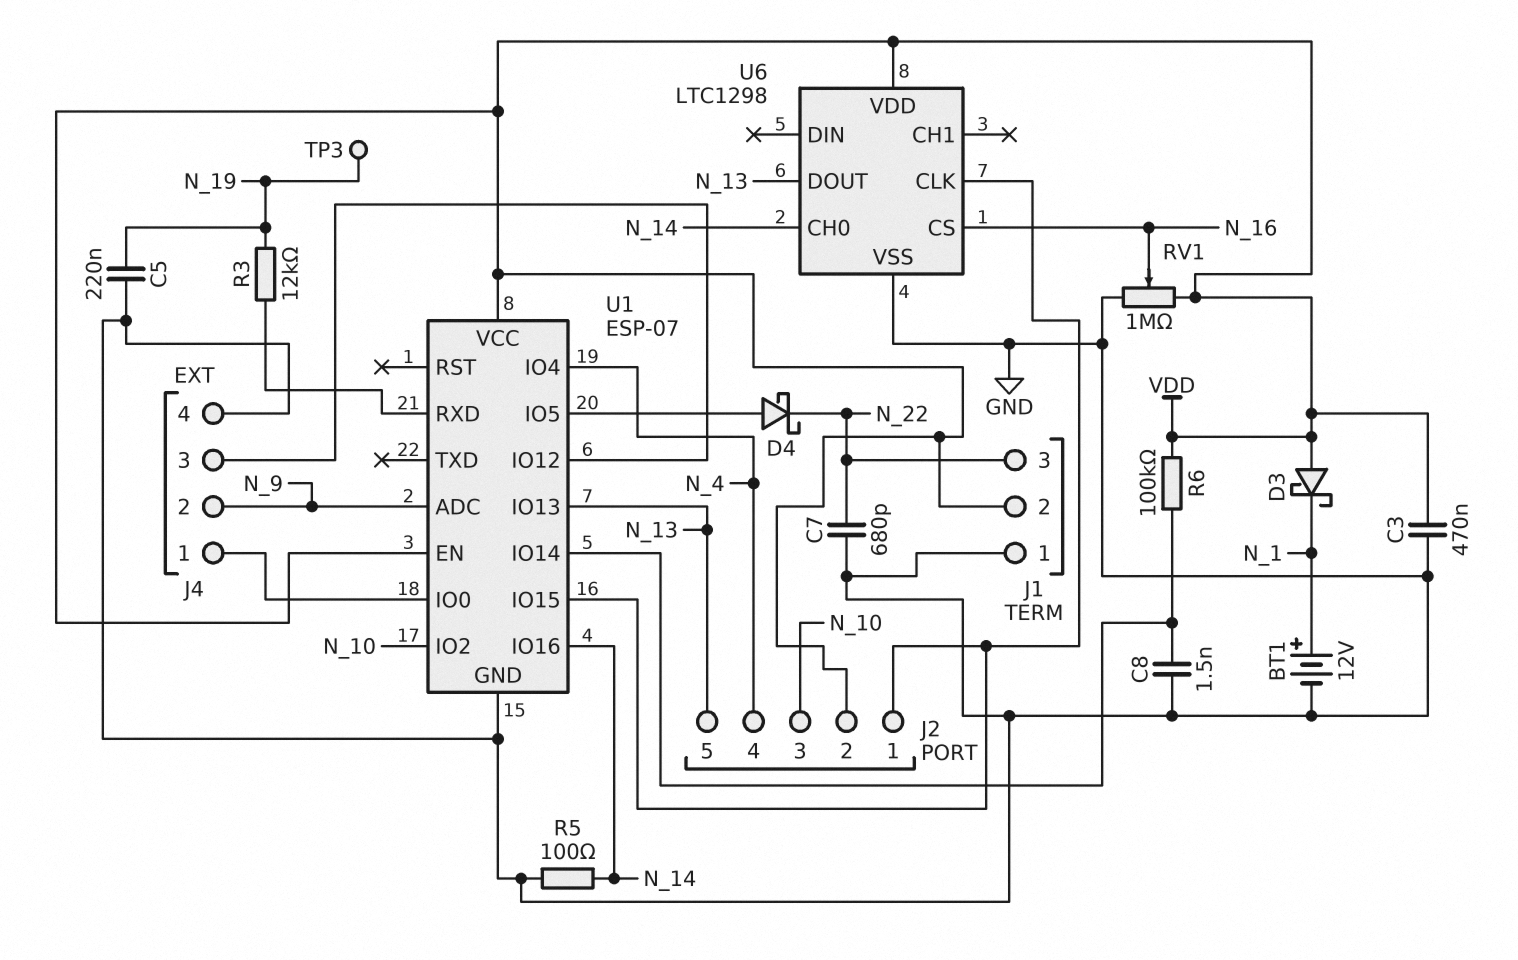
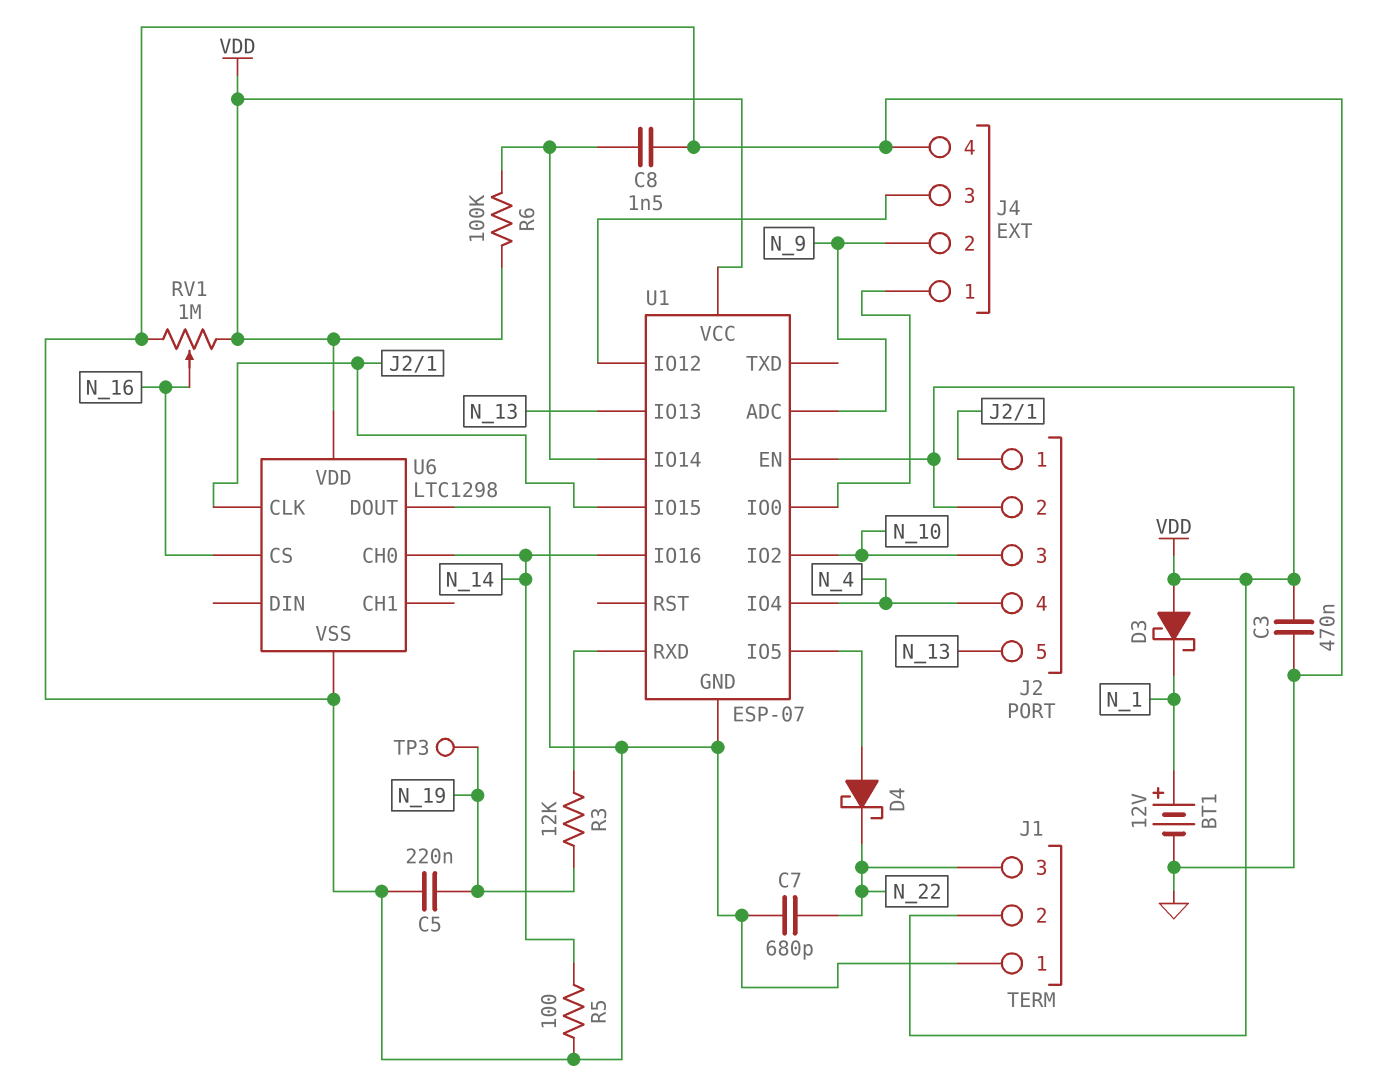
U6 pin DOUT: N_13 -> GND

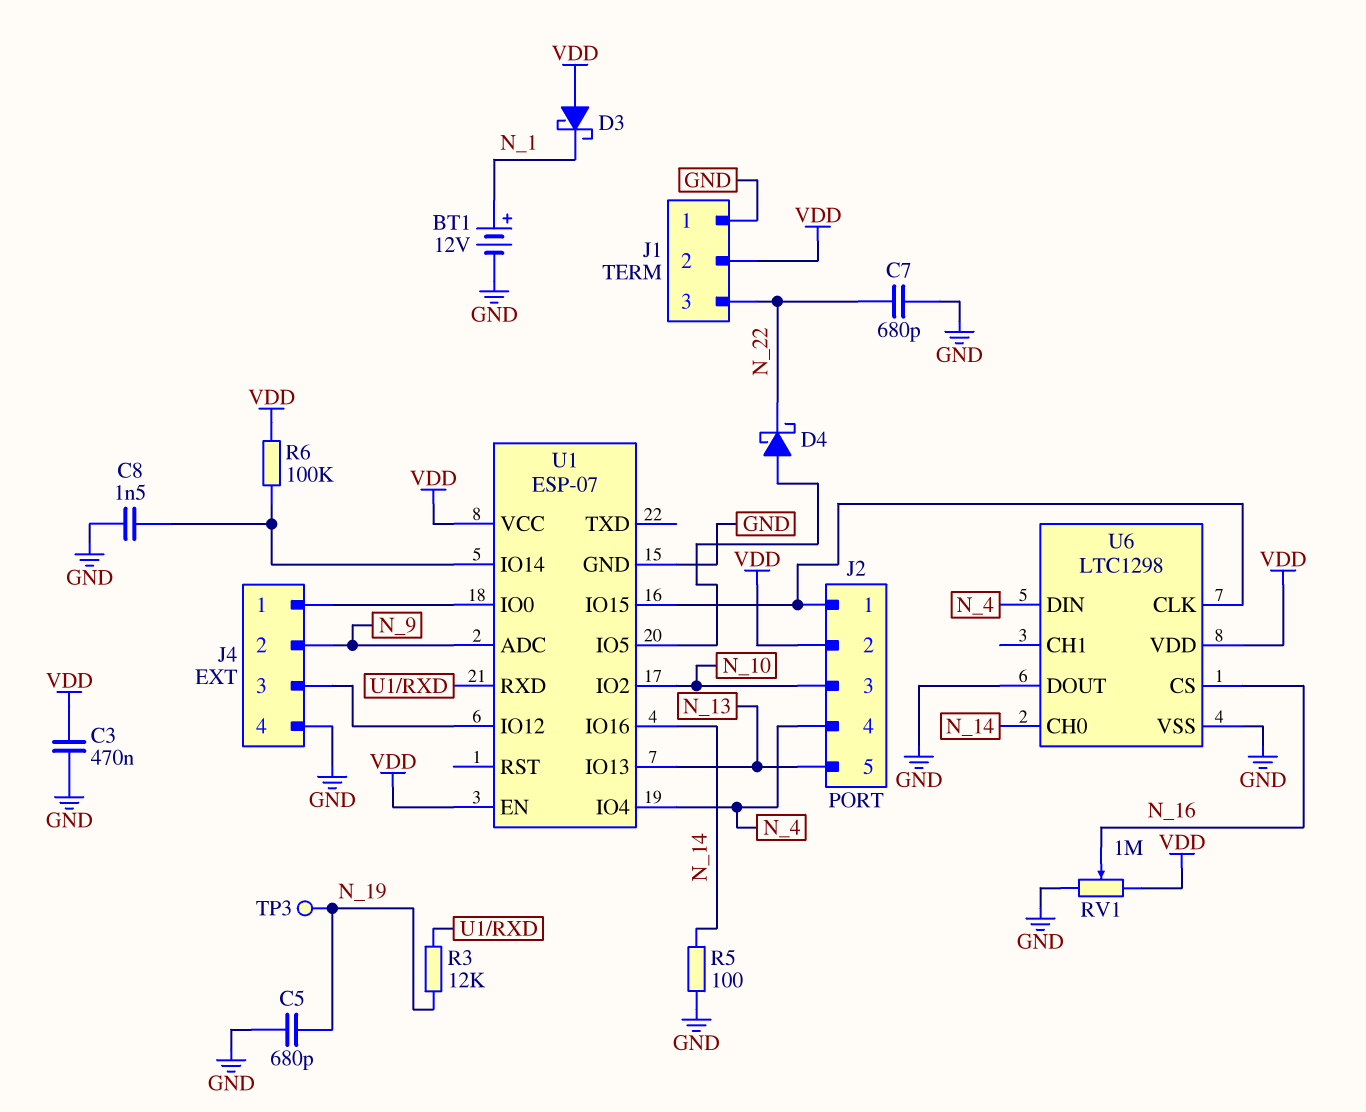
C5: 220nF (GND, N_19) -> 680pF (GND, N_19)
U6 pin DIN: none -> N_4

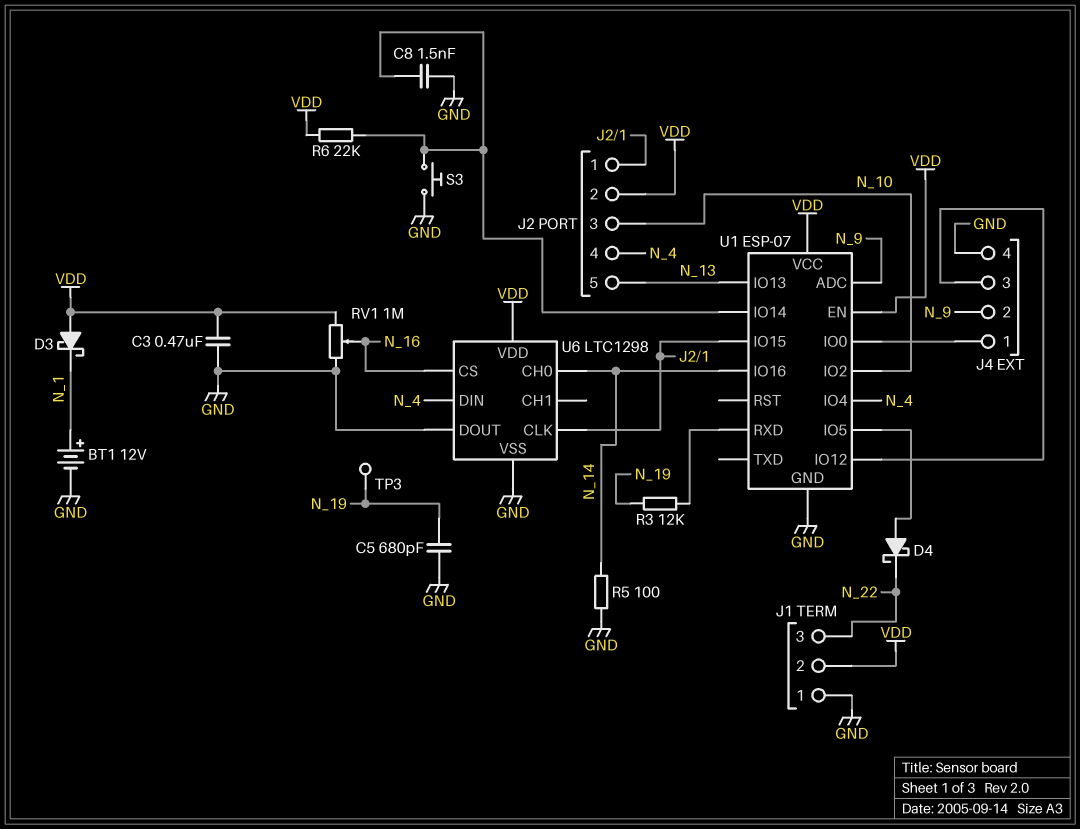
C7: 680pF (GND, N_22) -> none
R6: 100k (U1/IO14, VDD) -> 22k (U1/IO14, VDD)
S3: none -> button (GND, U1/IO14)

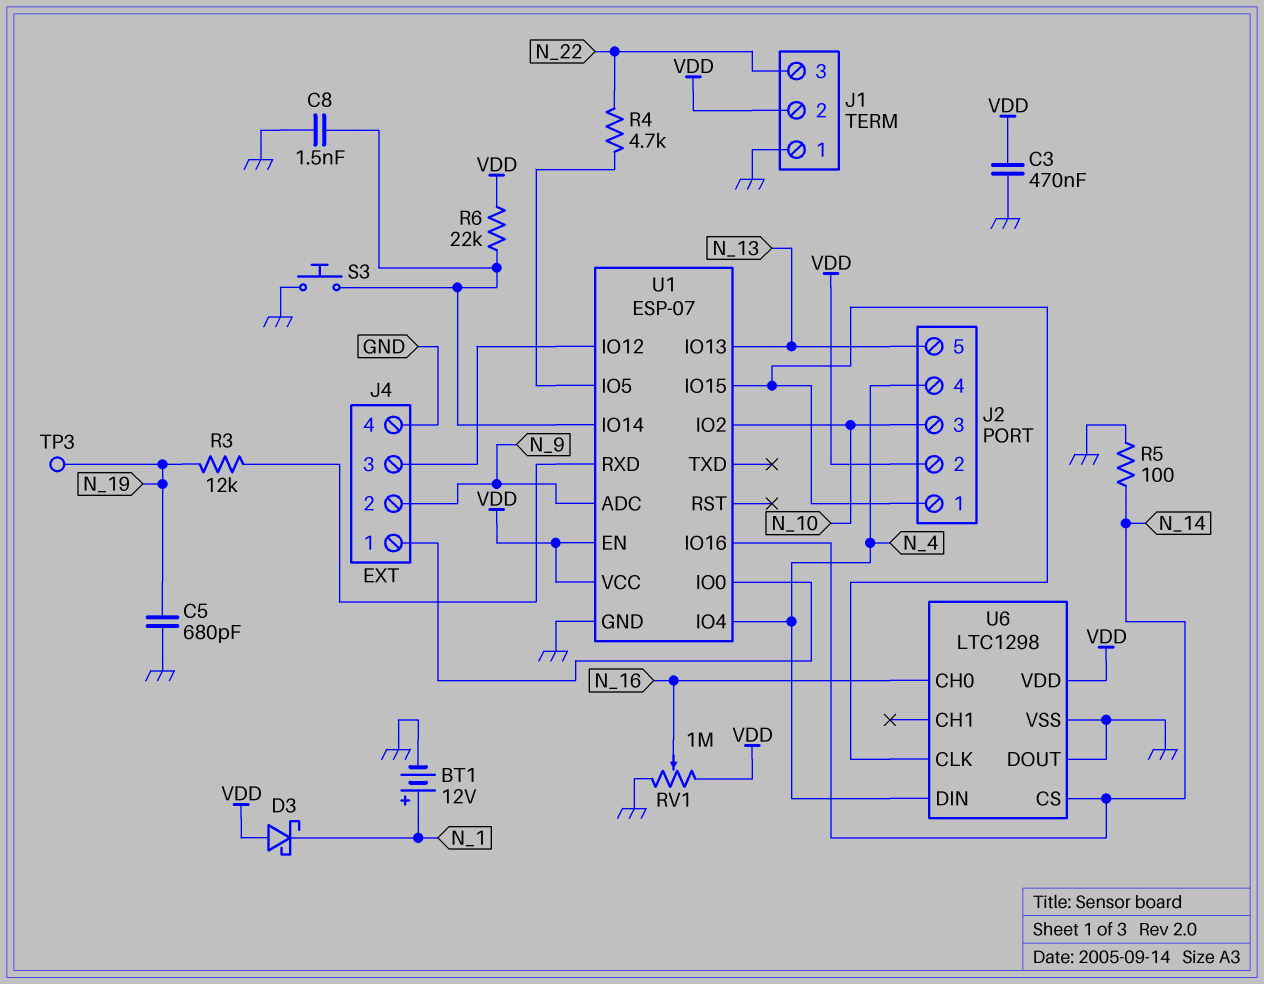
D4: schottky (A U1/IO5, K N_22) -> none
R4: none -> 4.7k (N_22, U1/IO5)
U6 pin CH0: N_14 -> N_16
U6 pin CS: N_16 -> N_14

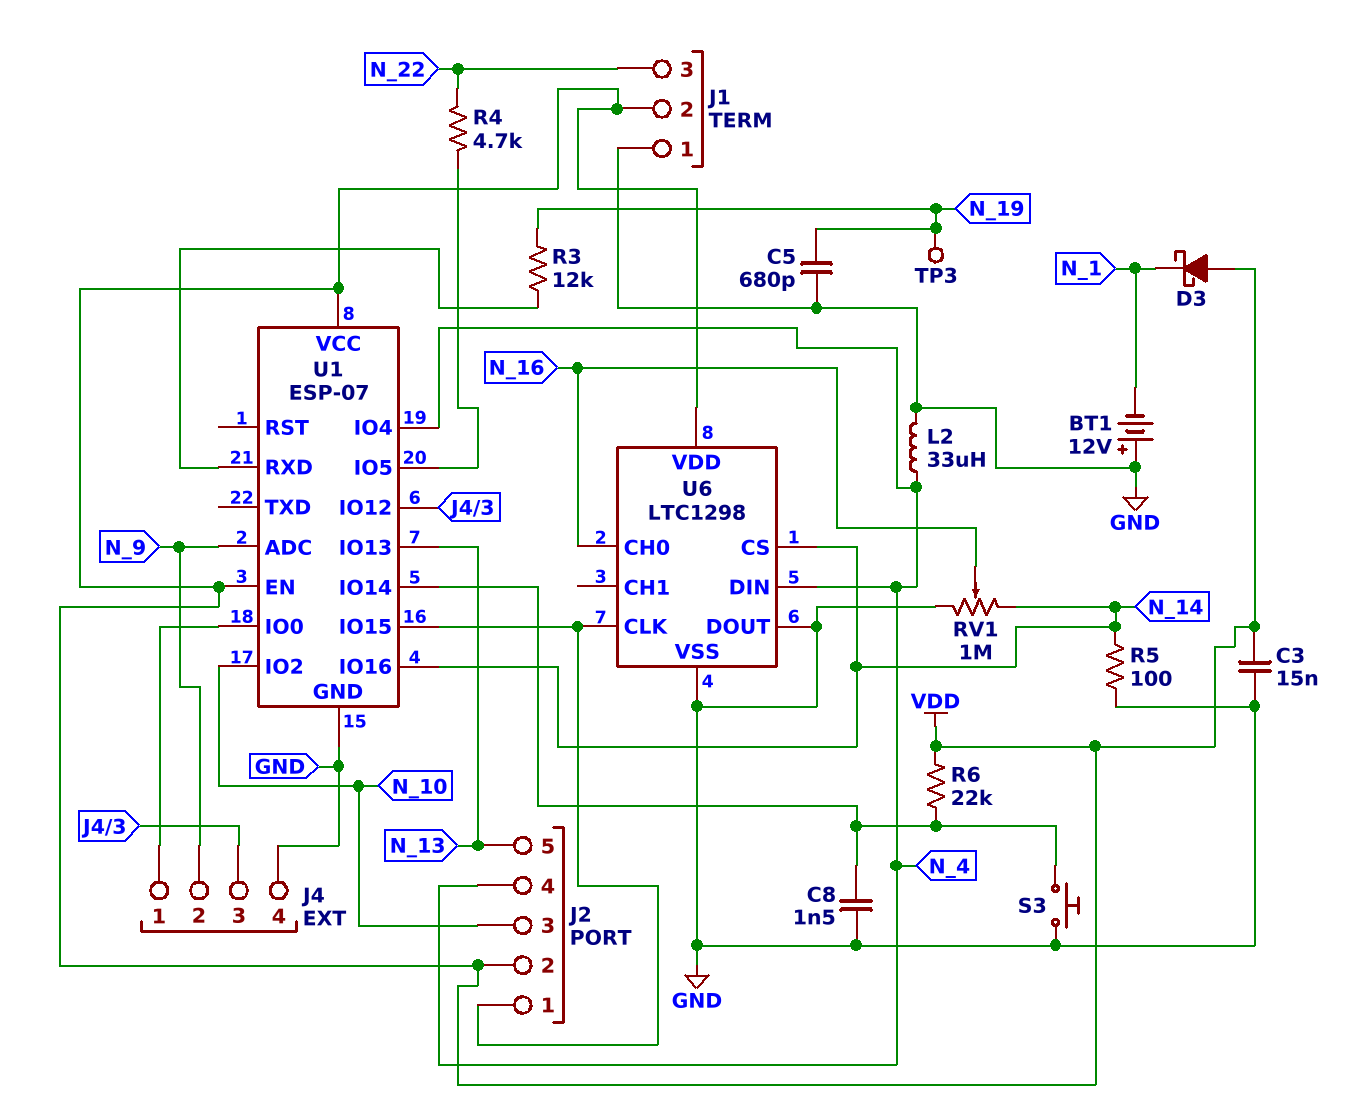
BT1: 12V (plus N_1, minus GND) -> 12V (plus GND, minus N_1)
C3: 470nF (GND, VDD) -> 15nF (GND, VDD)
L2: none -> 33uH (GND, N_4)
RV1: 1M (GND, VDD, wiper N_16) -> 1M (GND, N_14, wiper N_16)

